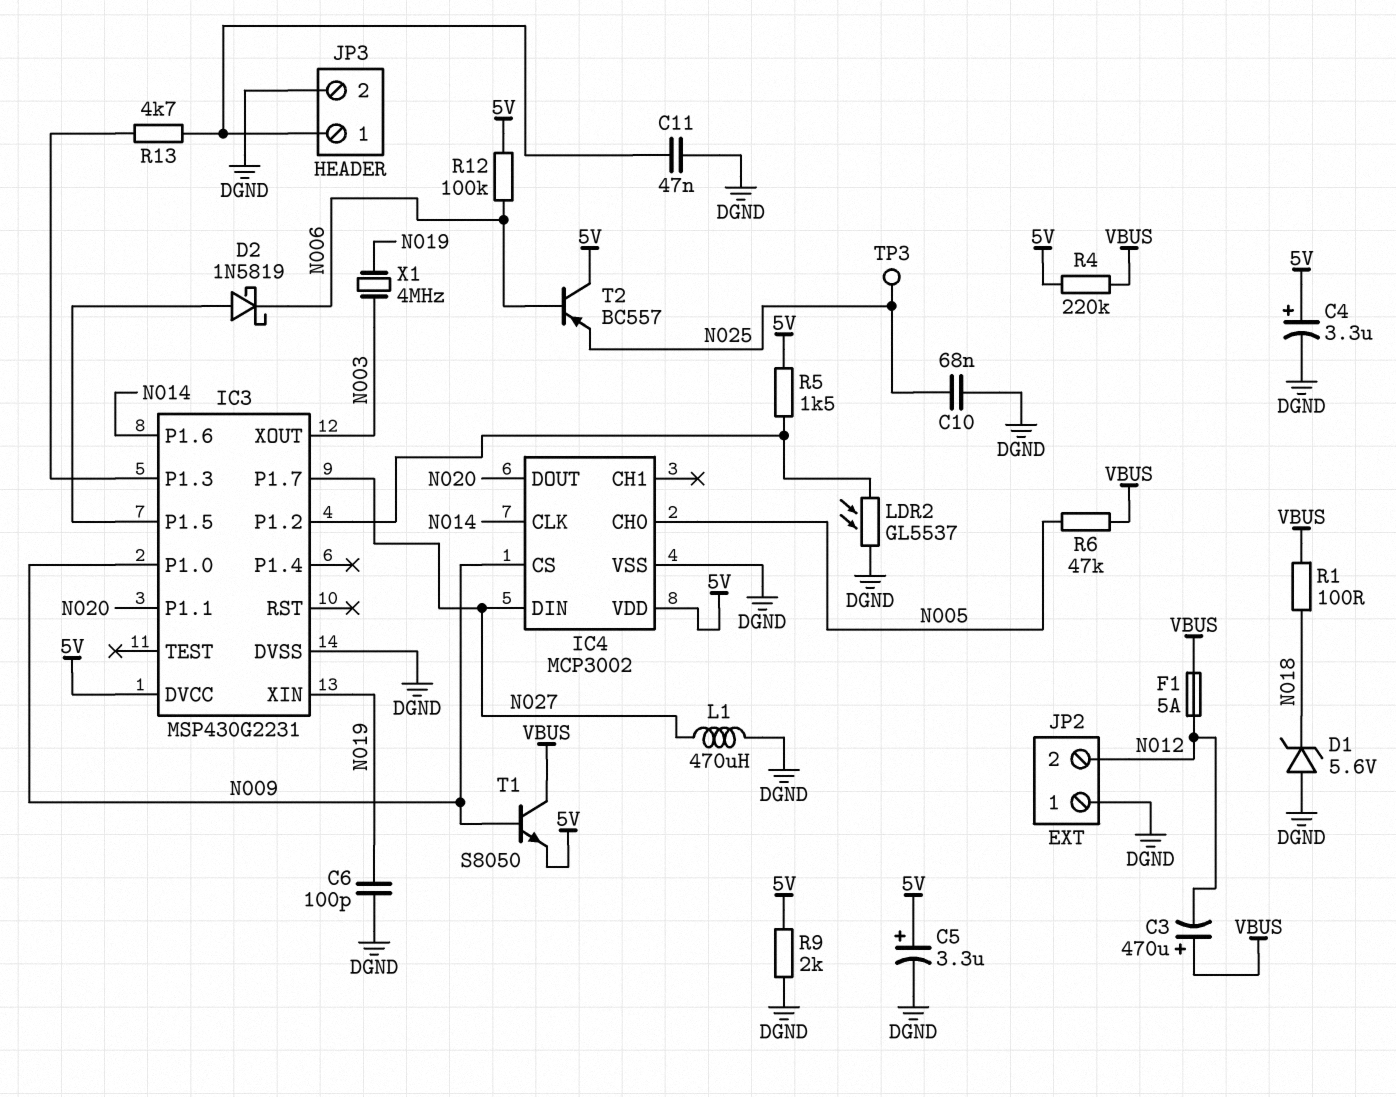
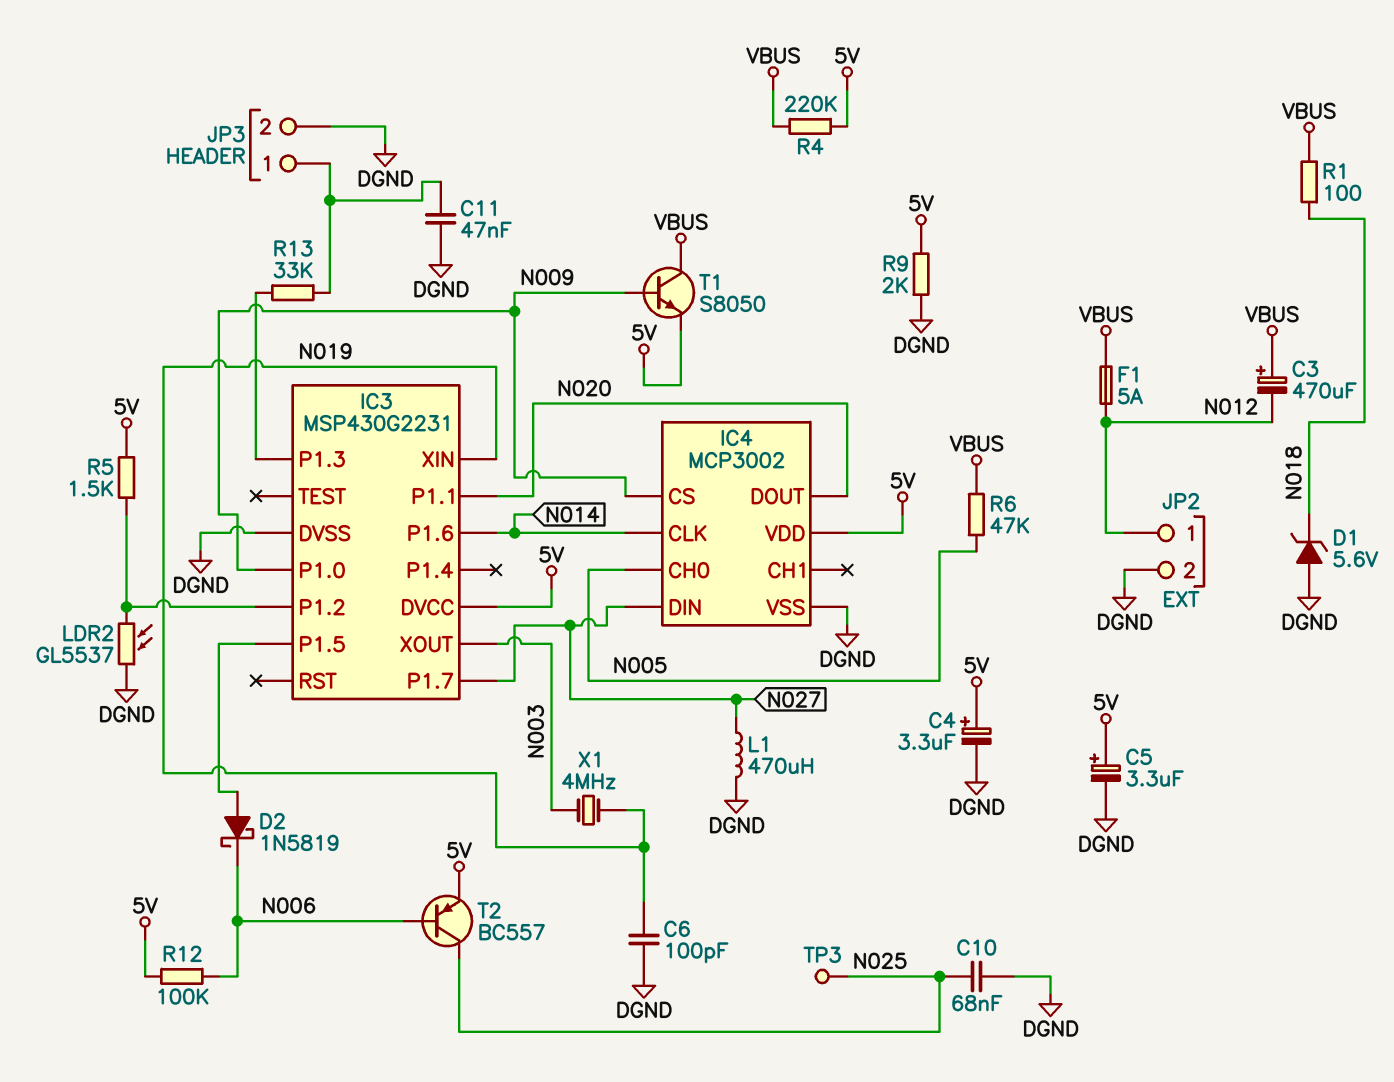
JP2 pin 1: DGND -> N012
JP2 pin 2: N012 -> DGND
R13: 4.7k (IC3/P1.3, JP3/1) -> 33k (IC3/P1.3, JP3/1)
T2: PNP BC557 (B N006, C 5V, E N025) -> PNP BC557 (B N006, C N025, E 5V)

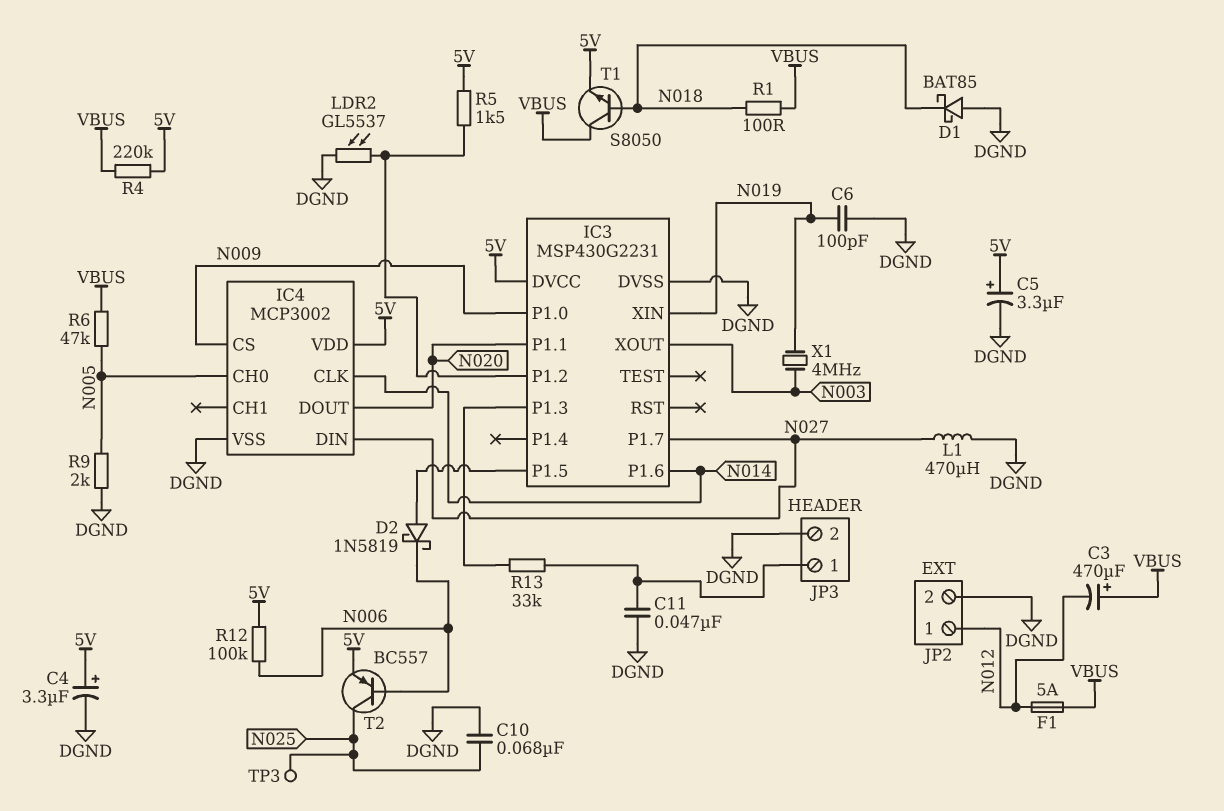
D1: zener 5.6V (A DGND, K N018) -> schottky BAT85 (A DGND, K N018)
R9: 2k (5V, DGND) -> 2k (DGND, N005)
T1: NPN S8050 (B N009, C VBUS, E 5V) -> NPN S8050 (B N018, C VBUS, E 5V)

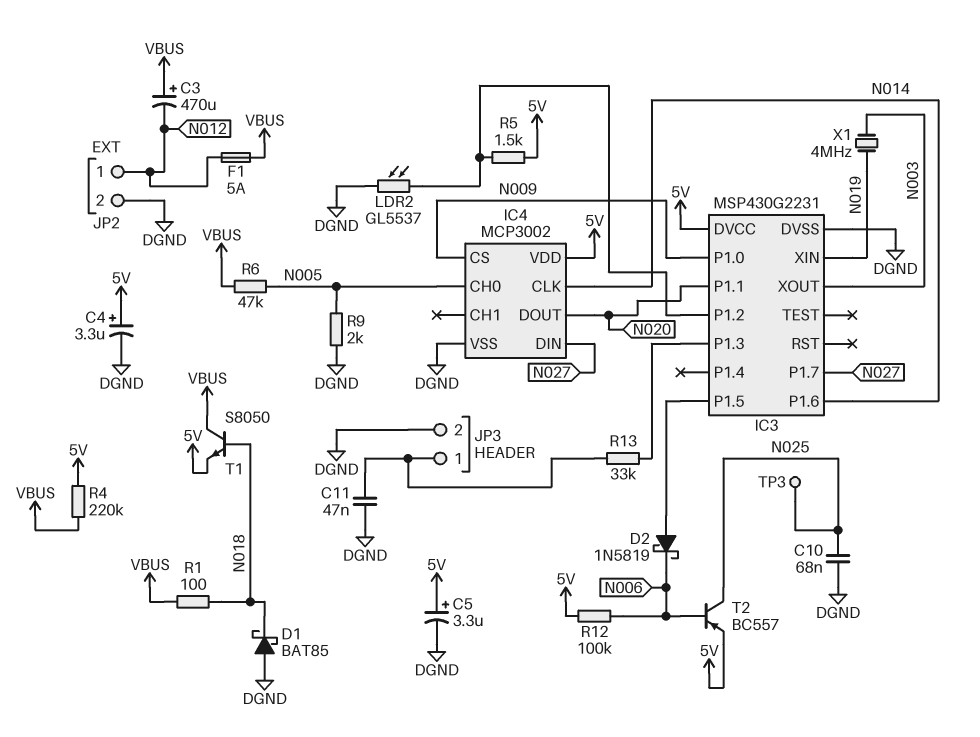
C6: 100pF (DGND, N019) -> none
L1: 470uH (DGND, N027) -> none

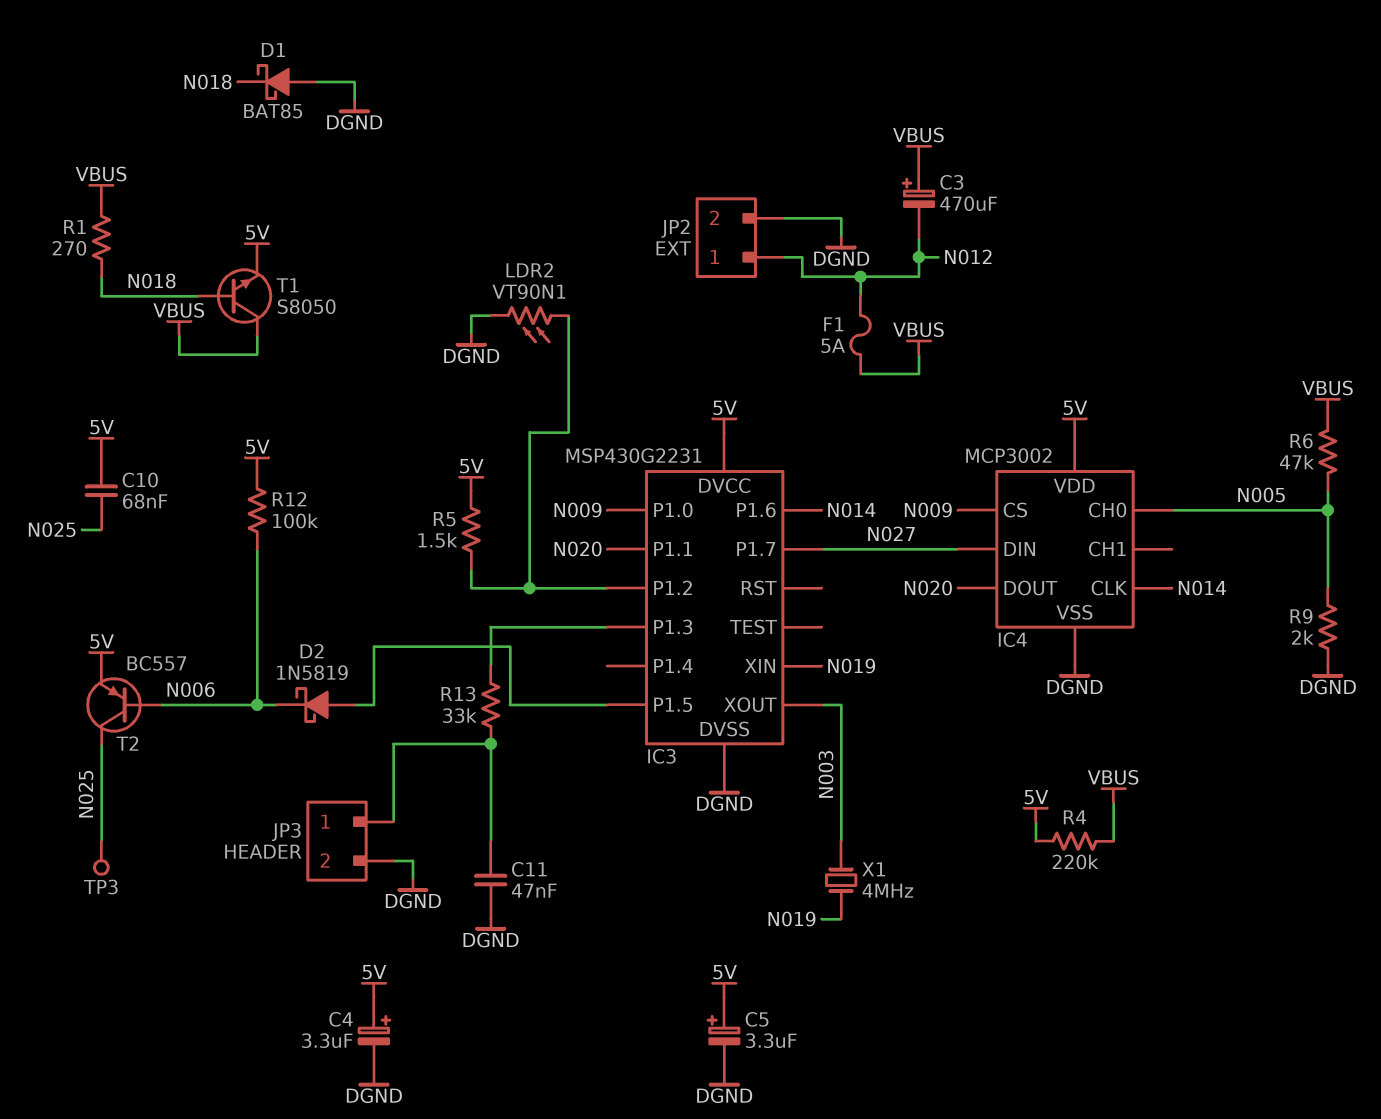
C10: 68nF (DGND, N025) -> 68nF (5V, N025)
LDR2: GL5537 (DGND, IC3/P1.2) -> VT90N1 (DGND, IC3/P1.2)
R1: 100 (N018, VBUS) -> 270 (N018, VBUS)

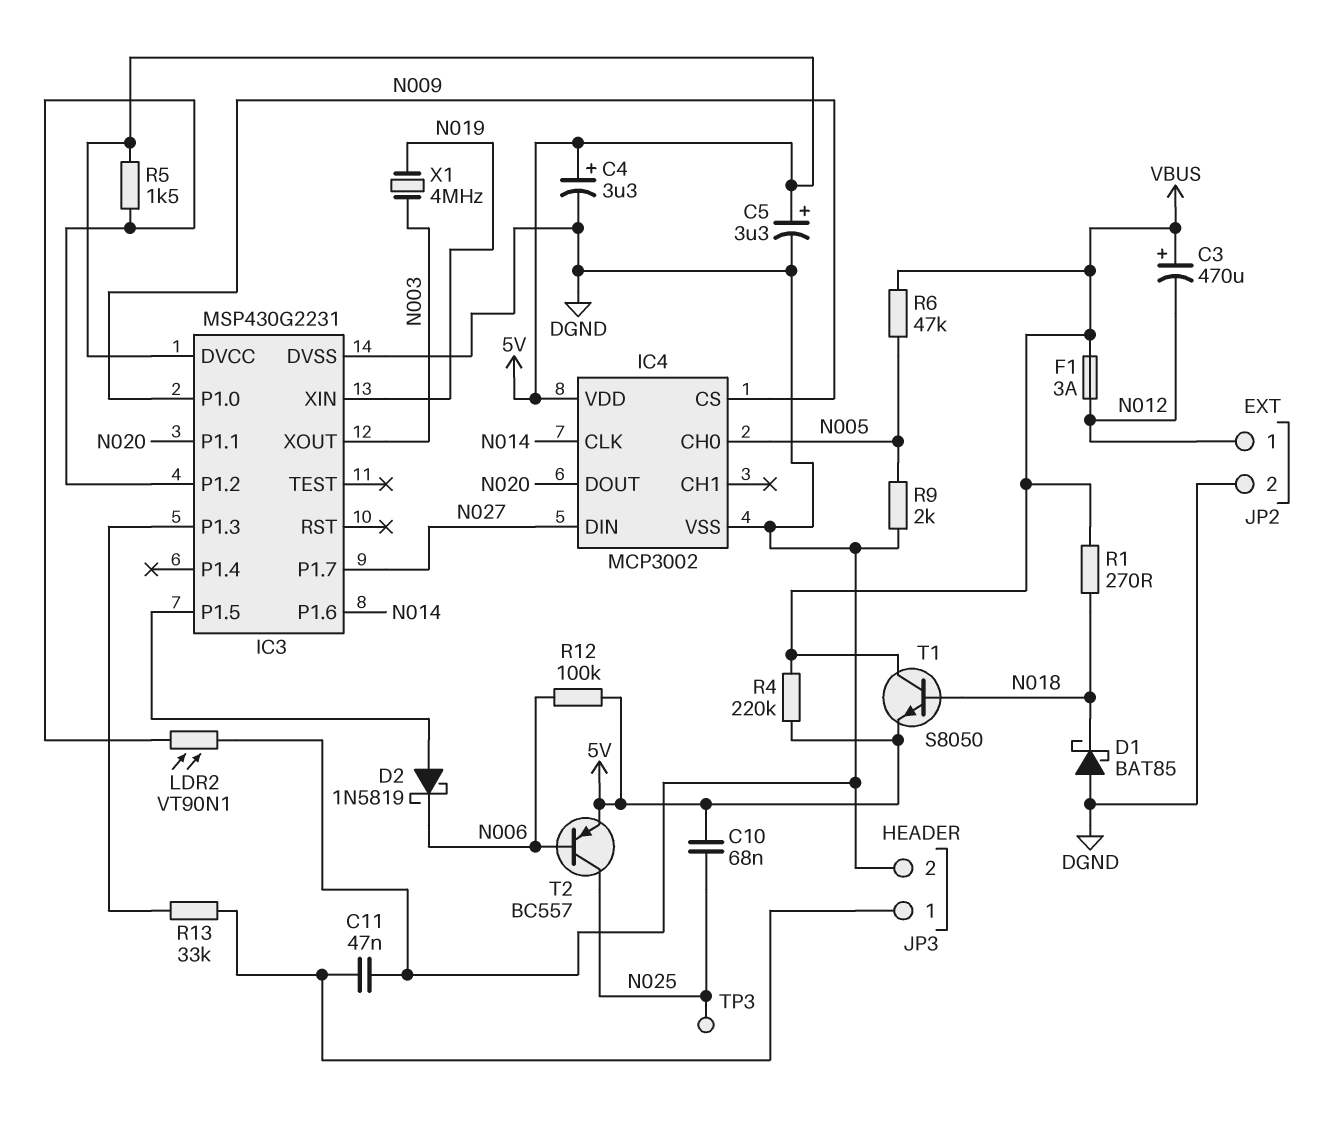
F1: 5A (N012, VBUS) -> 3A (N012, VBUS)

